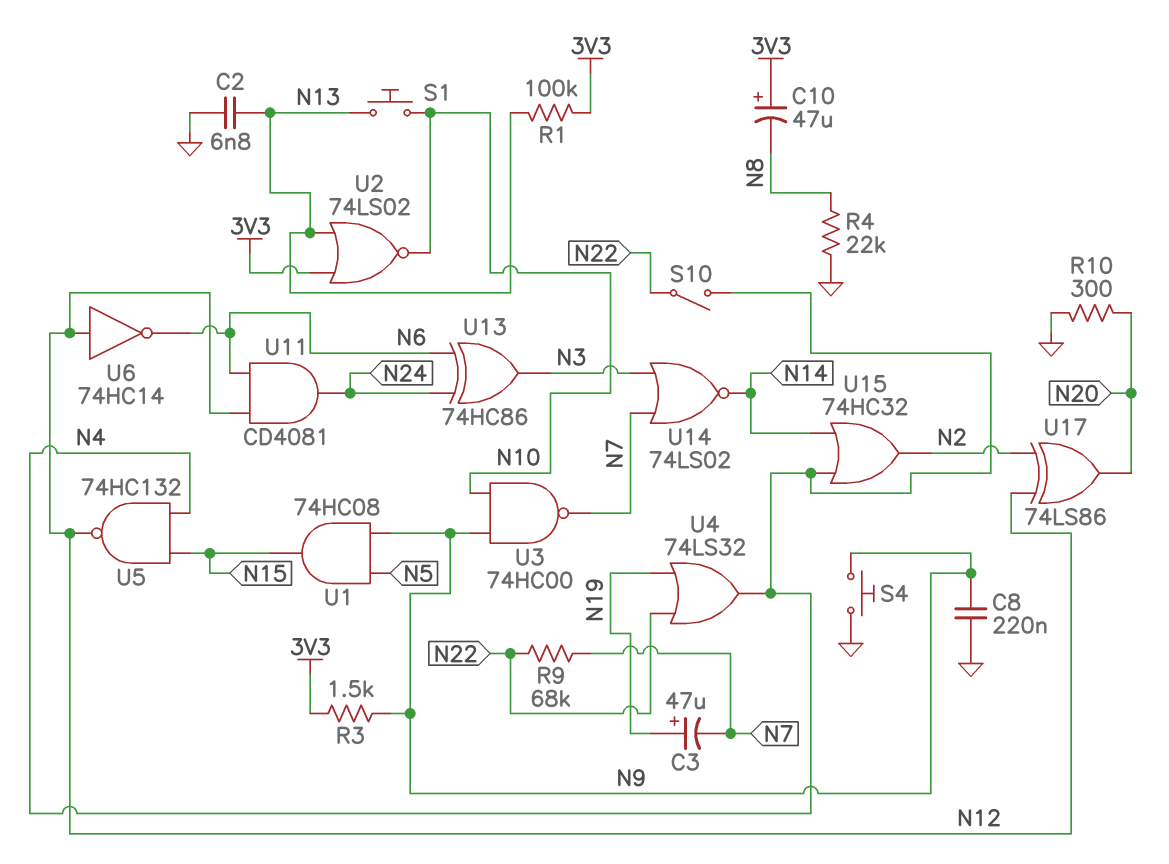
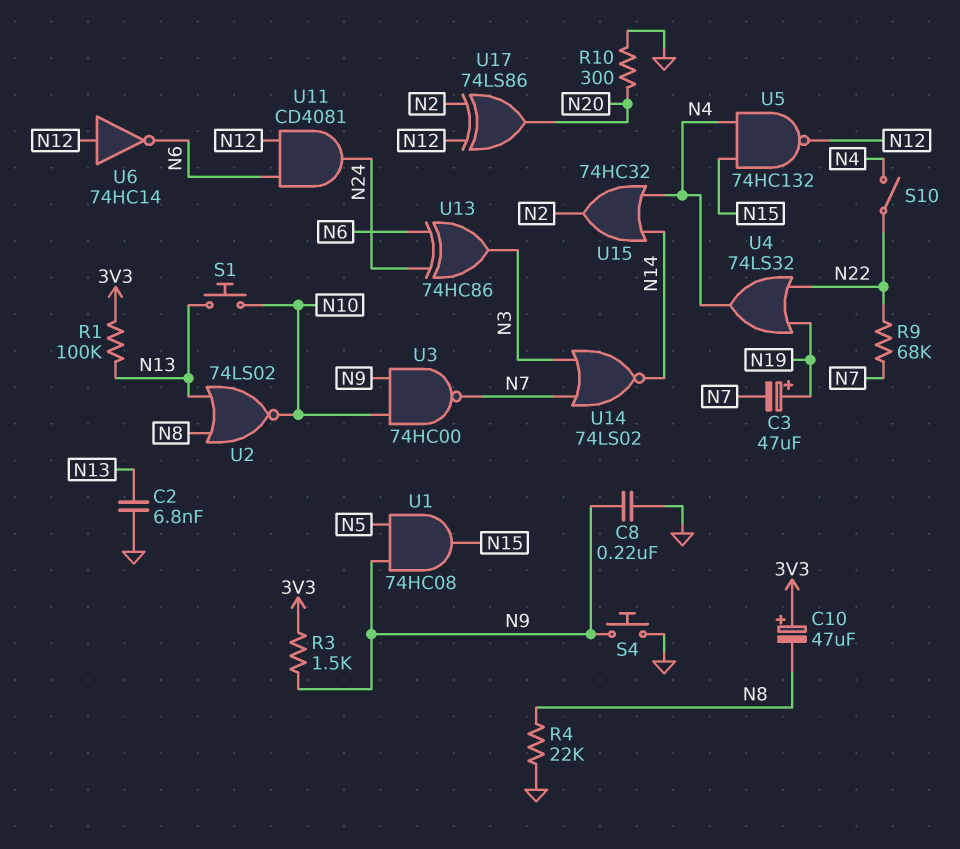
U2: NOR 74LS02 (in 3V3, in N13, out N10) -> NOR 74LS02 (in N8, in N13, out N10)

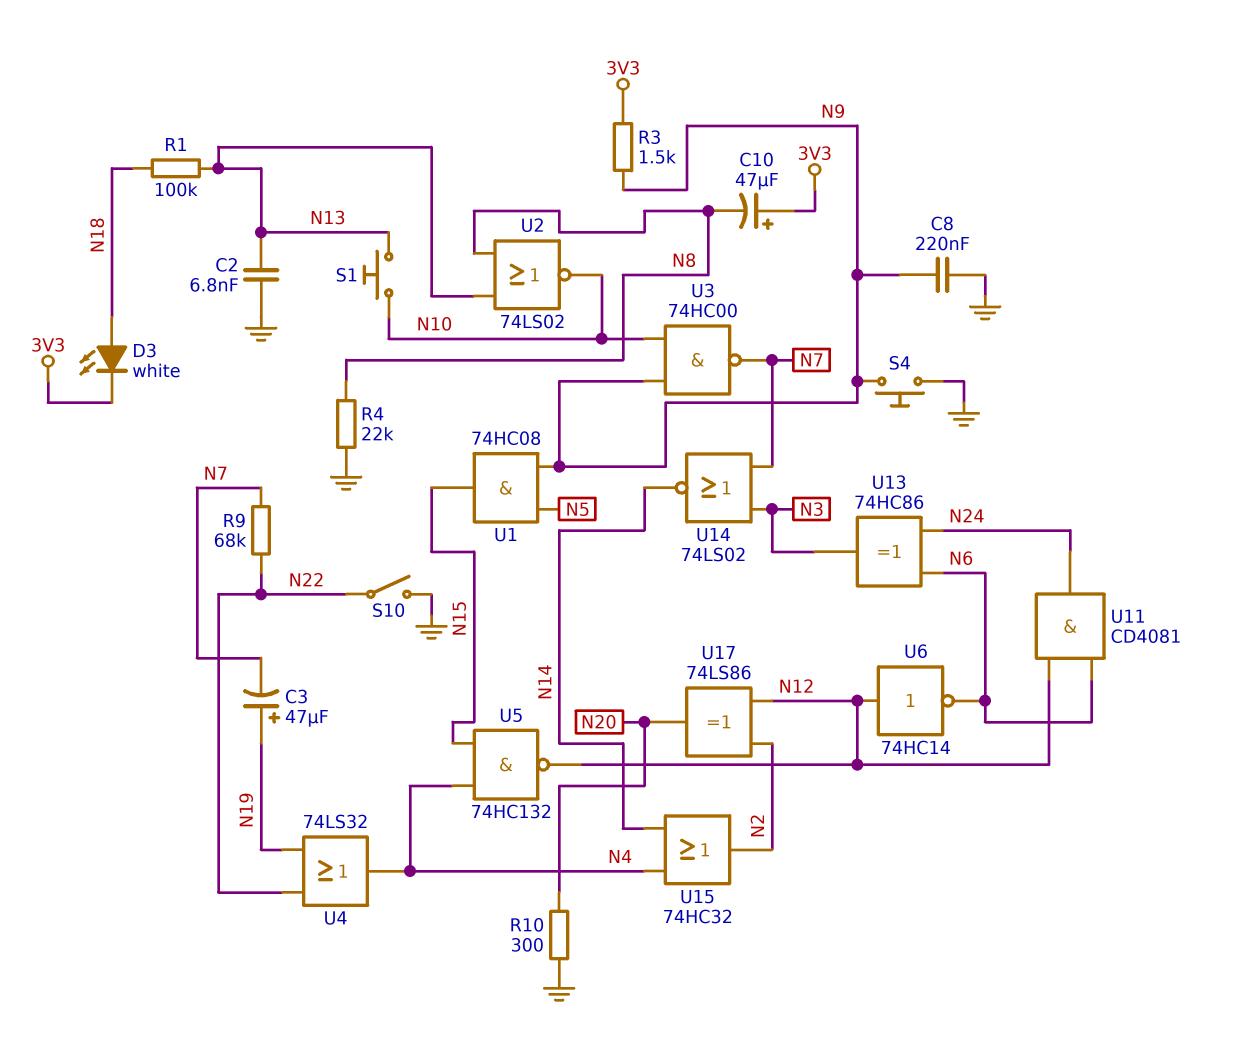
D3: none -> LED white (A N18, K 3V3)
R1: 100k (3V3, N13) -> 100k (N13, N18)
S10: switch (N4, N22) -> switch (GND, N22)

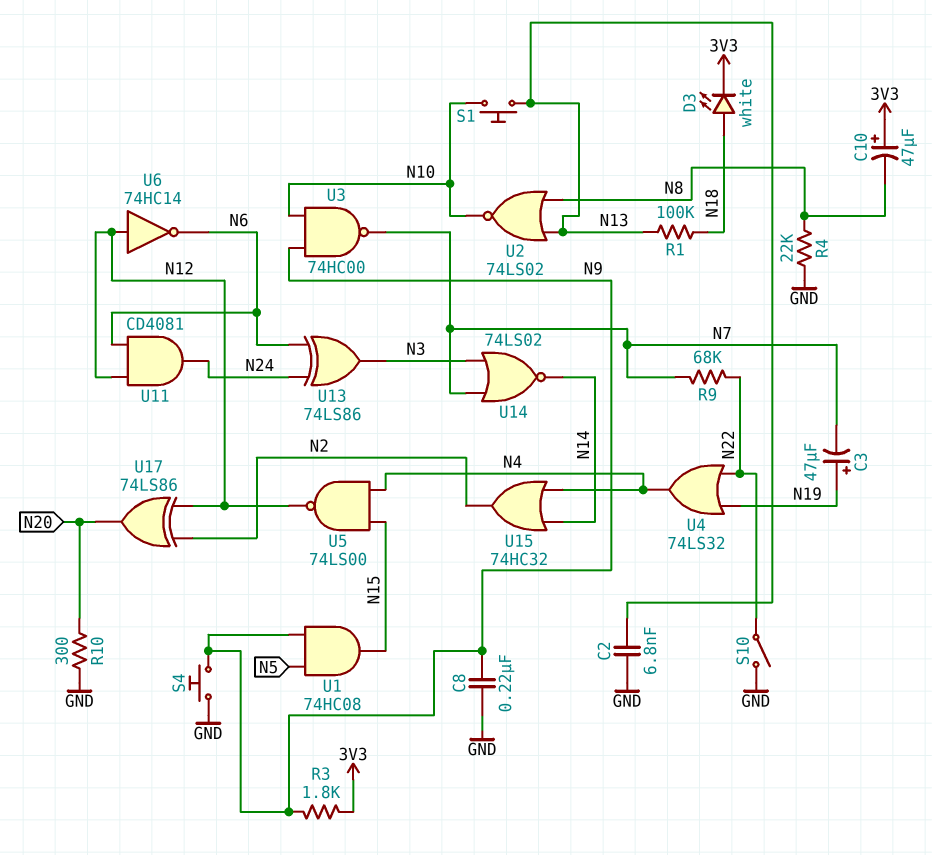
R3: 1.5k (3V3, N9) -> 1.8k (3V3, N9)
U5: NAND 74HC132 (in N4, in N15, out N12) -> NAND 74LS00 (in N4, in N15, out N12)
U13: XOR 74HC86 (in N6, in N24, out N3) -> XOR 74LS86 (in N6, in N24, out N3)

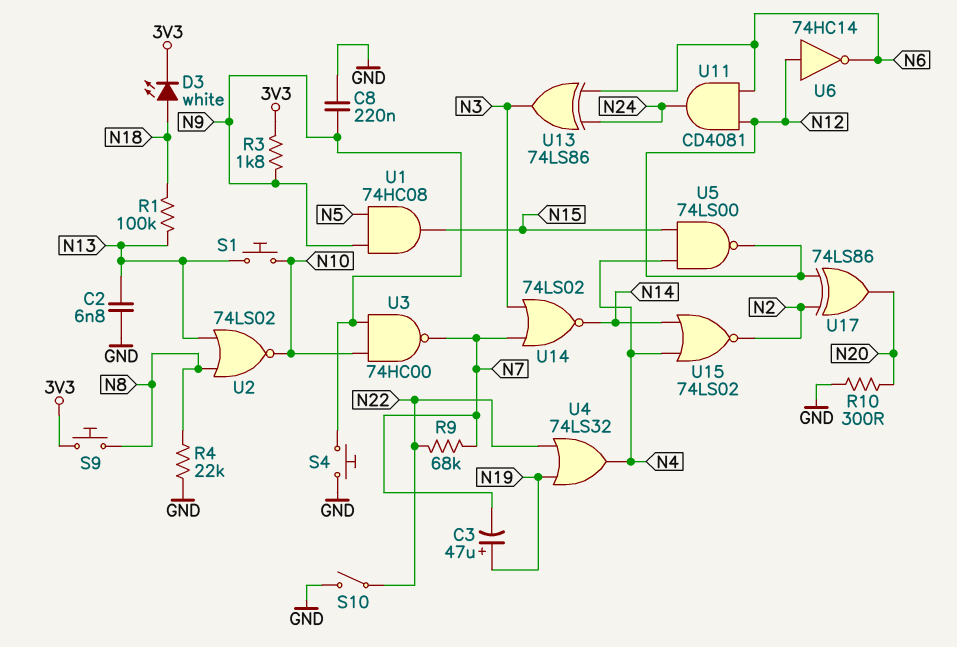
C10: 47uF (plus 3V3, minus N8) -> none
S9: none -> button (3V3, N8)
U15: OR 74HC32 (in N4, in N14, out N2) -> NOR 74LS02 (in N4, in N14, out N2)

